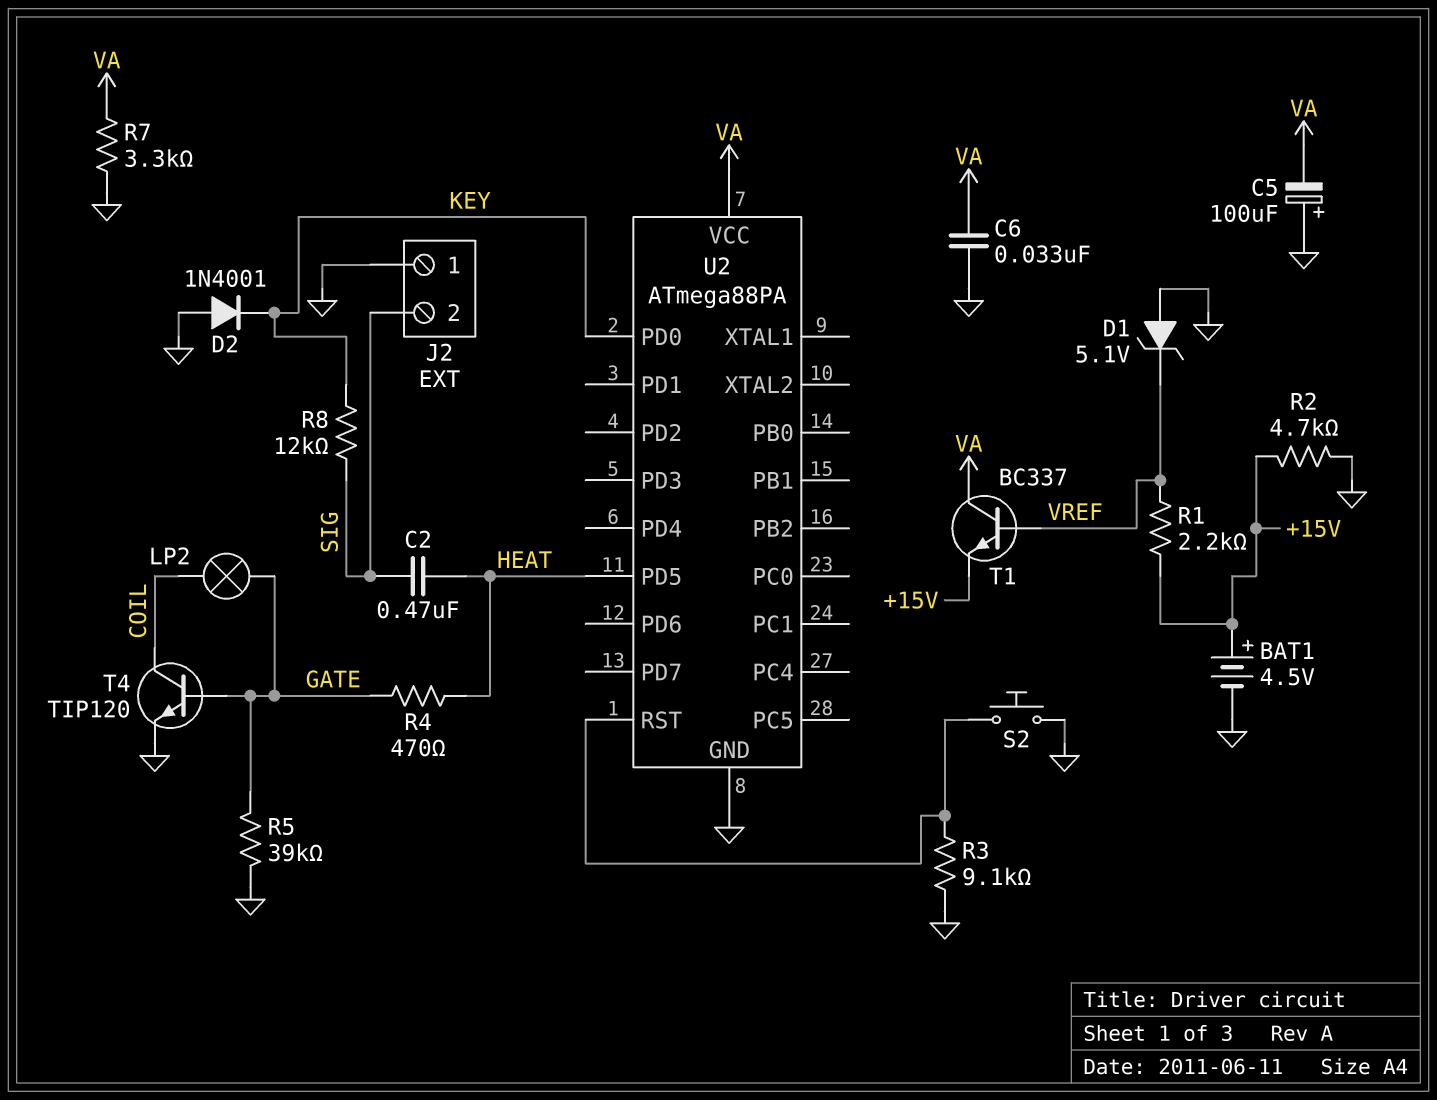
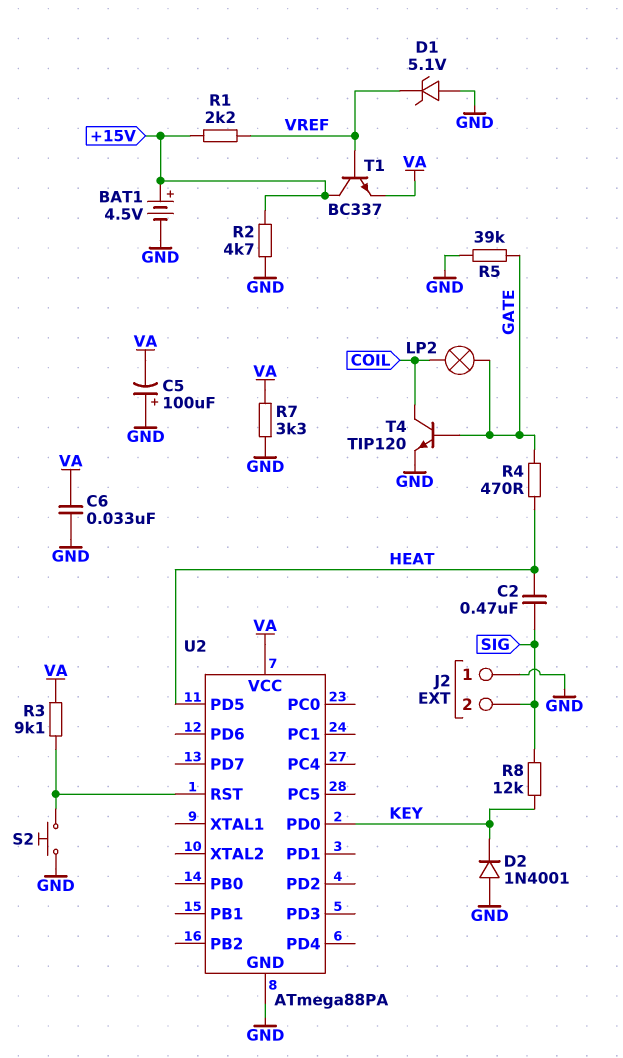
R3: 9.1k (GND, U2/RST) -> 9.1k (U2/RST, VA)
T1: NPN BC337 (B VREF, C VA, E +15V) -> NPN BC337 (B VREF, C +15V, E VA)

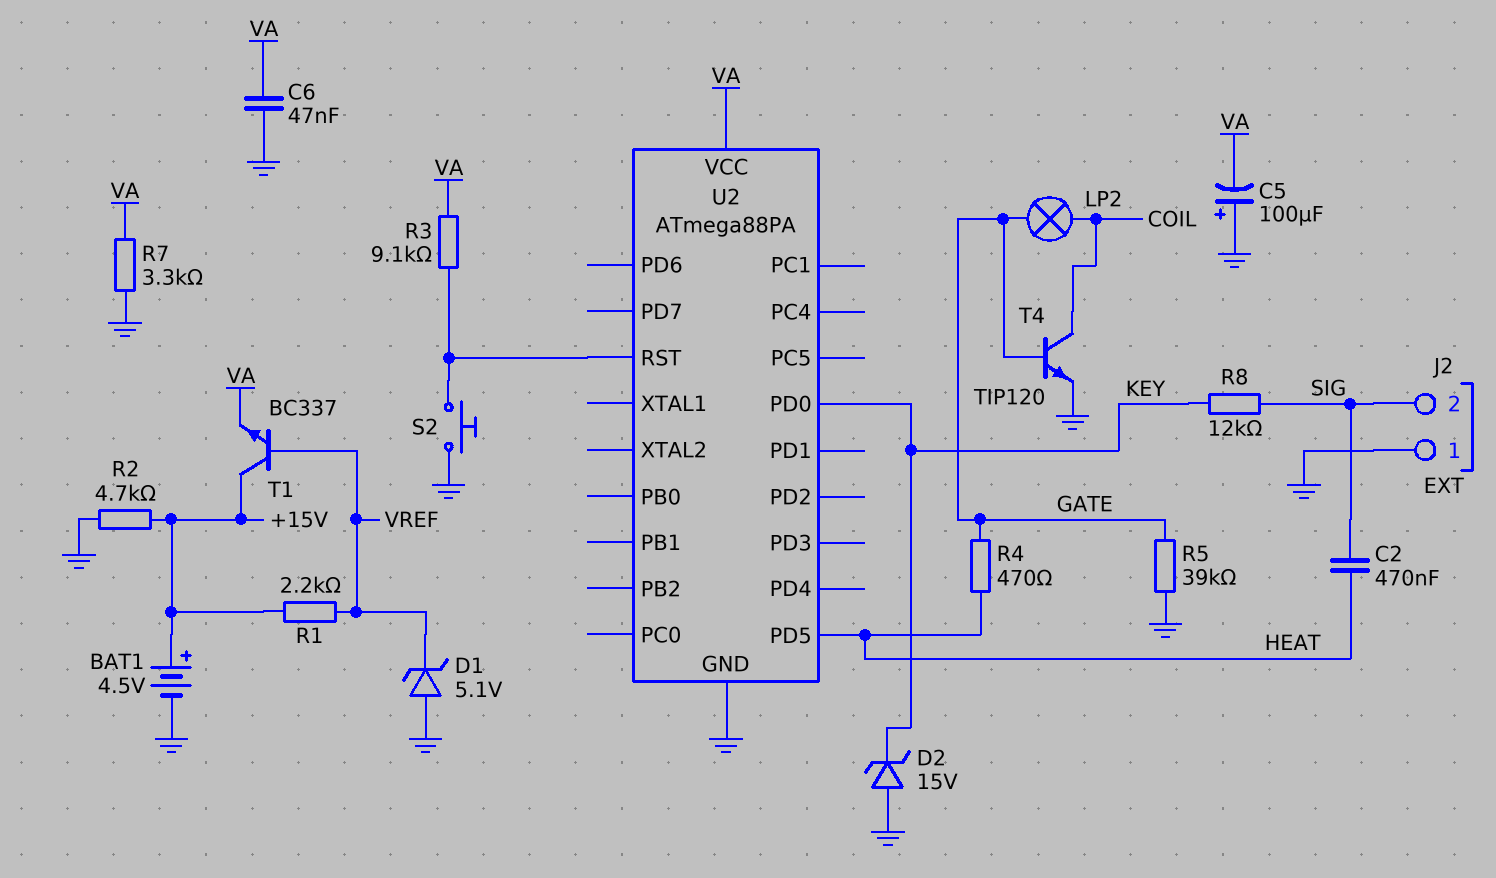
C6: 33nF (GND, VA) -> 47nF (GND, VA)
D2: diode 1N4001 (A GND, K KEY) -> zener 15V (A GND, K KEY)

